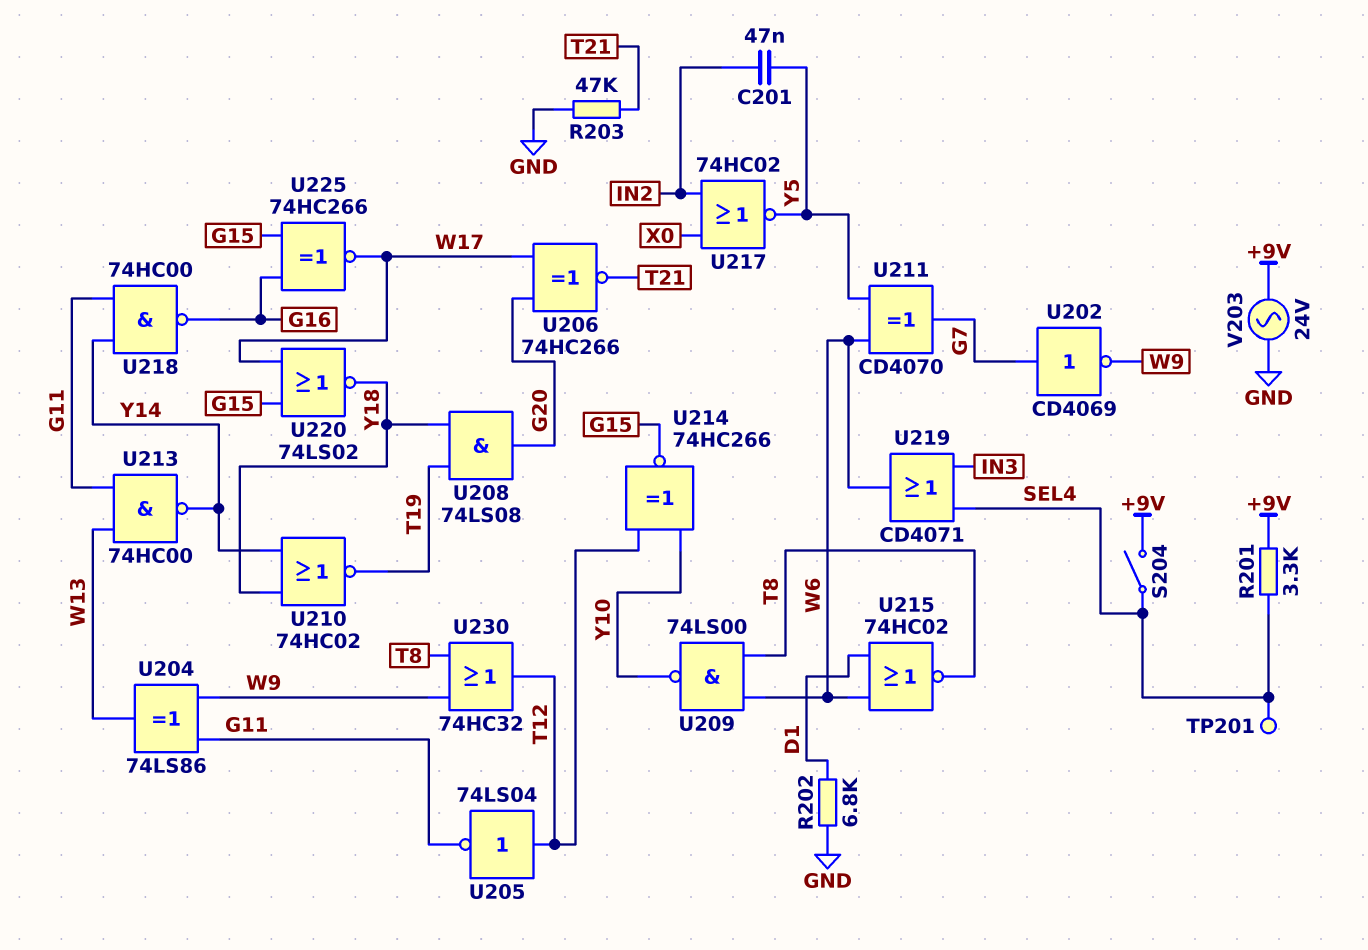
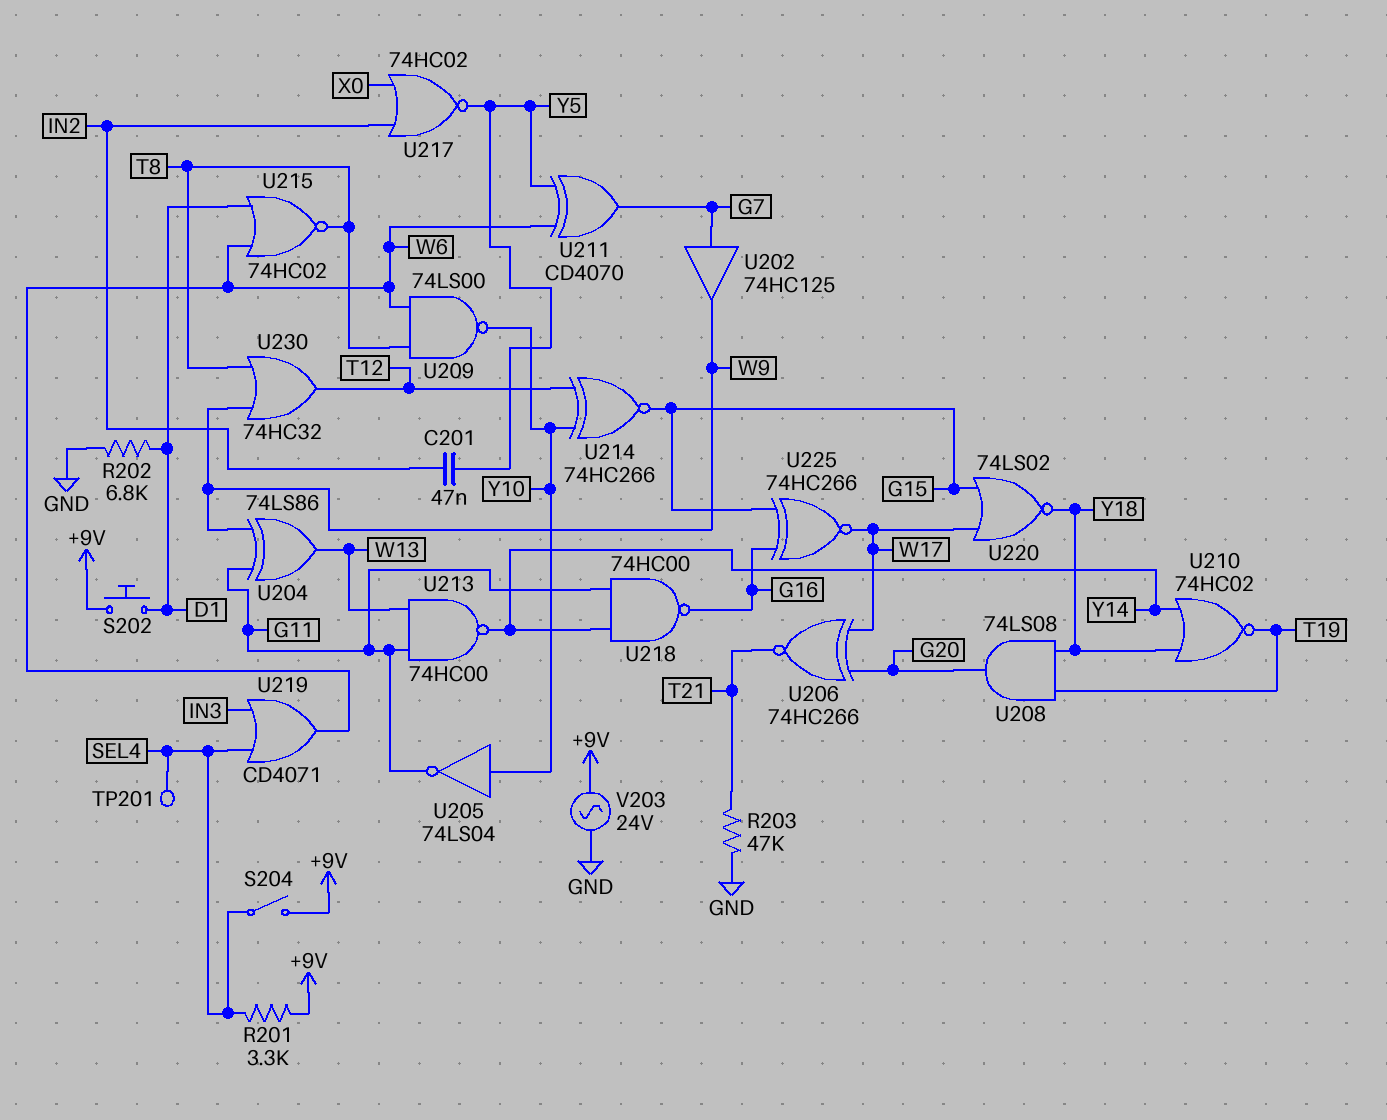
S202: none -> button (+9V, D1)
U202: NOT CD4069 (in G7, out W9) -> buffer 74HC125 (in G7, out W9)
U205: NOT 74LS04 (in T12, out G11) -> NOT 74LS04 (in Y10, out G11)

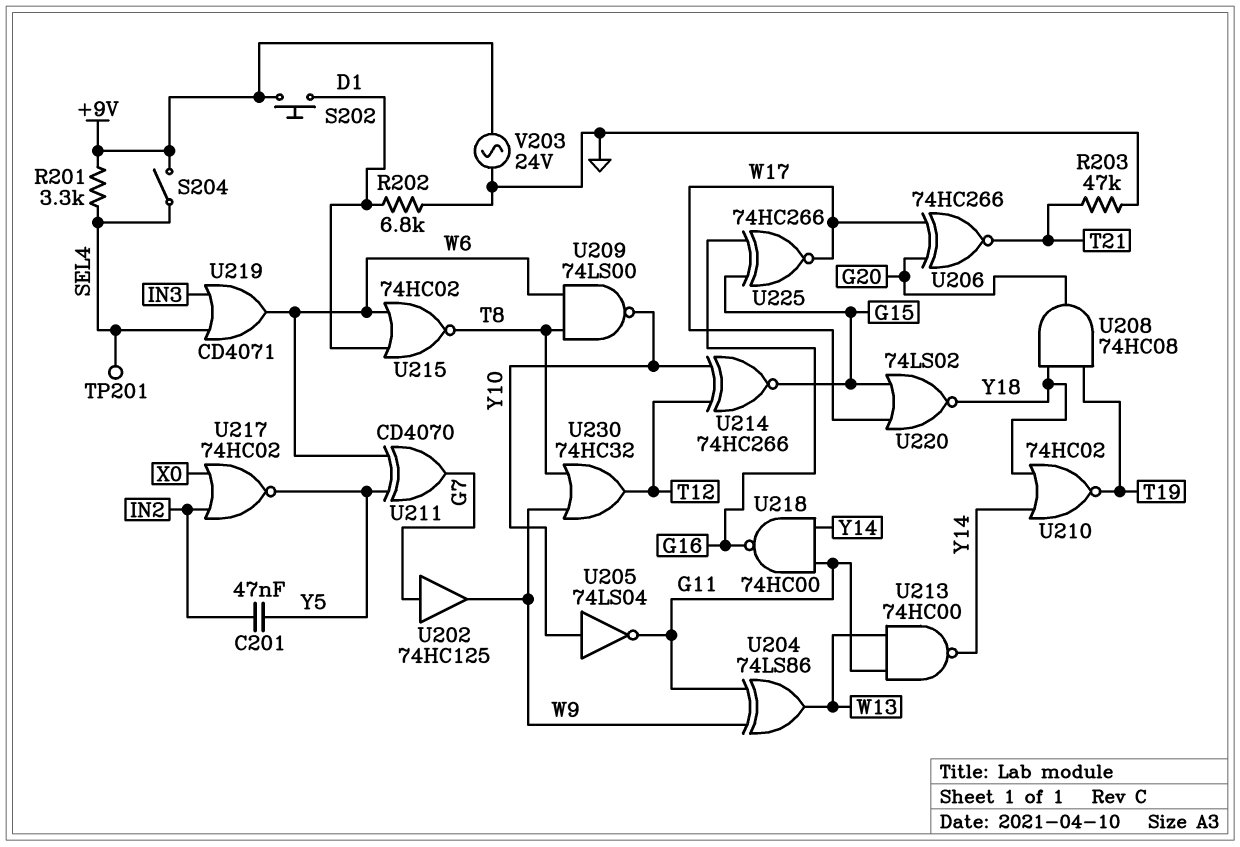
U208: AND 74LS08 (in T19, in Y18, out G20) -> AND 74HC08 (in T19, in Y18, out G20)

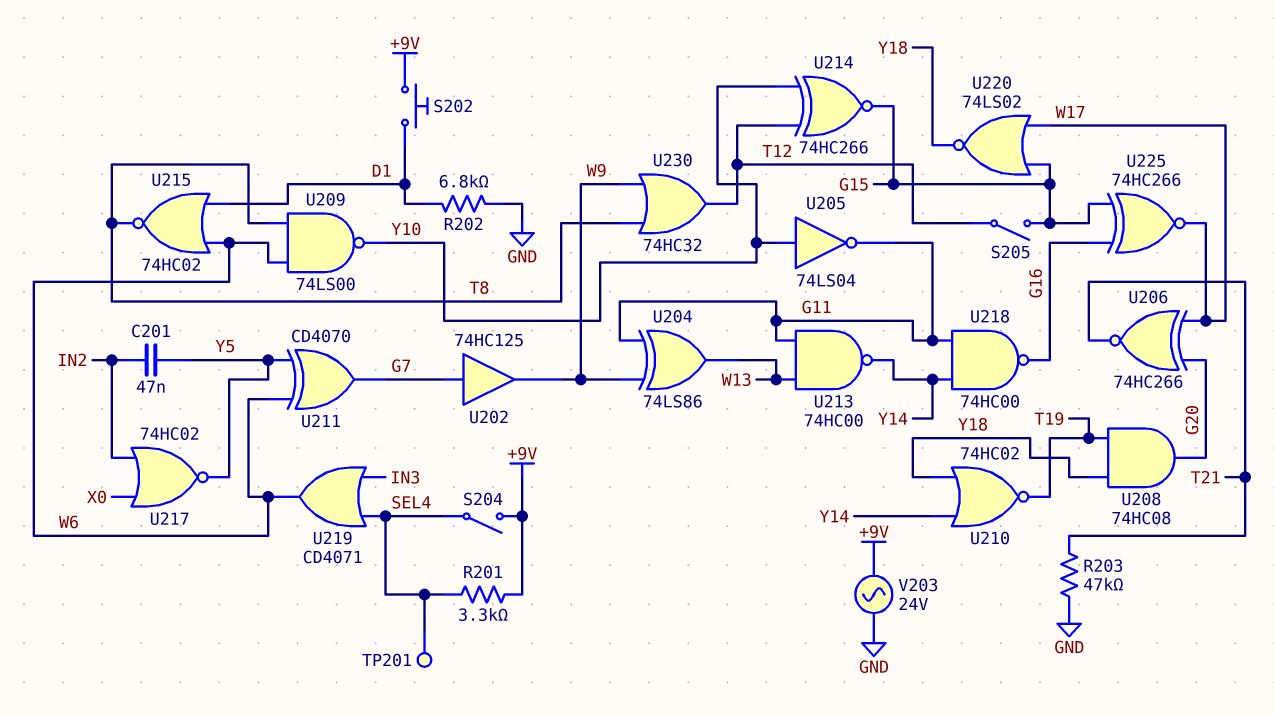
S205: none -> switch (G15, T12)

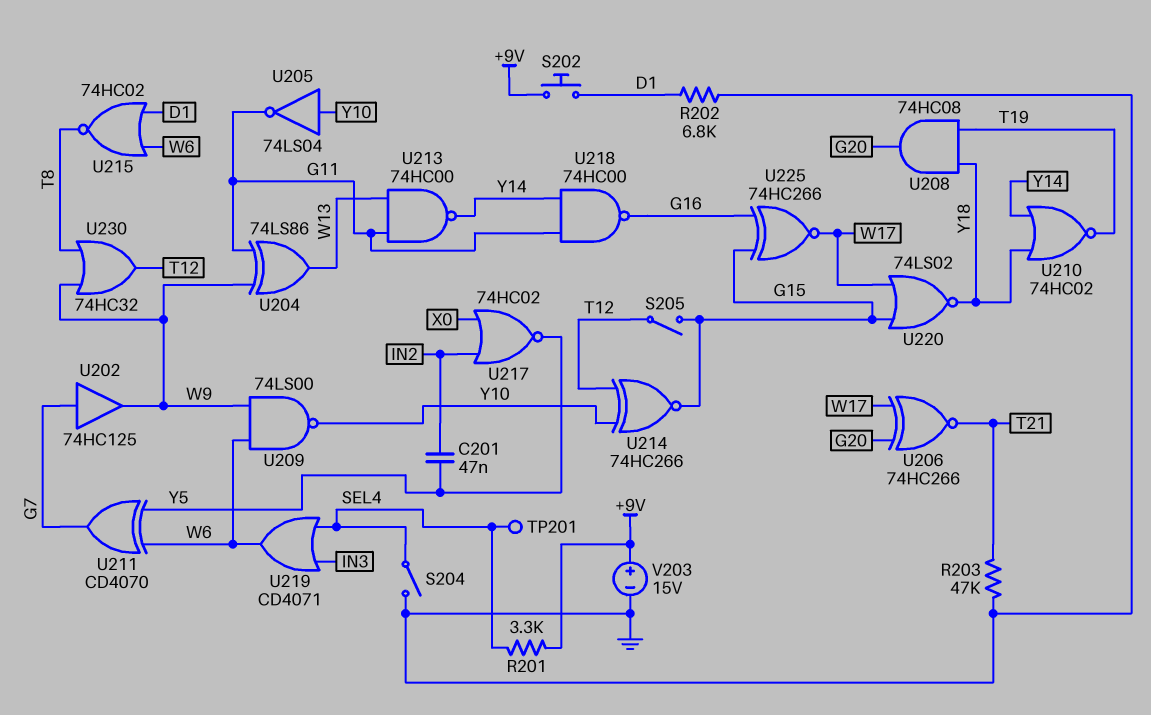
S204: switch (+9V, SEL4) -> switch (GND, SEL4)
U209: NAND 74LS00 (in T8, in W6, out Y10) -> NAND 74LS00 (in W6, in W9, out Y10)
V203: AC 24V (+9V, GND) -> 15V (plus +9V, minus GND)

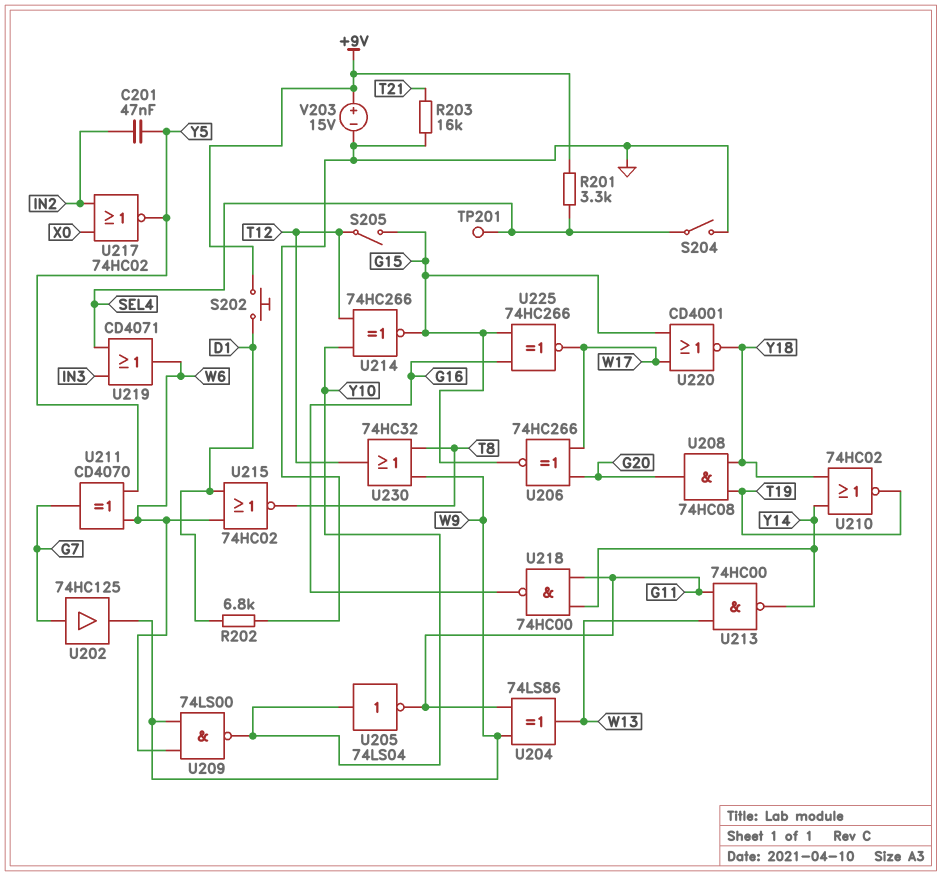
R203: 47k (GND, T21) -> 16k (GND, T21)
U206: XNOR 74HC266 (in G20, in W17, out T21) -> XNOR 74HC266 (in G20, in W17, out G15)
U220: NOR 74LS02 (in G15, in W17, out Y18) -> NOR CD4001 (in G15, in W17, out Y18)

